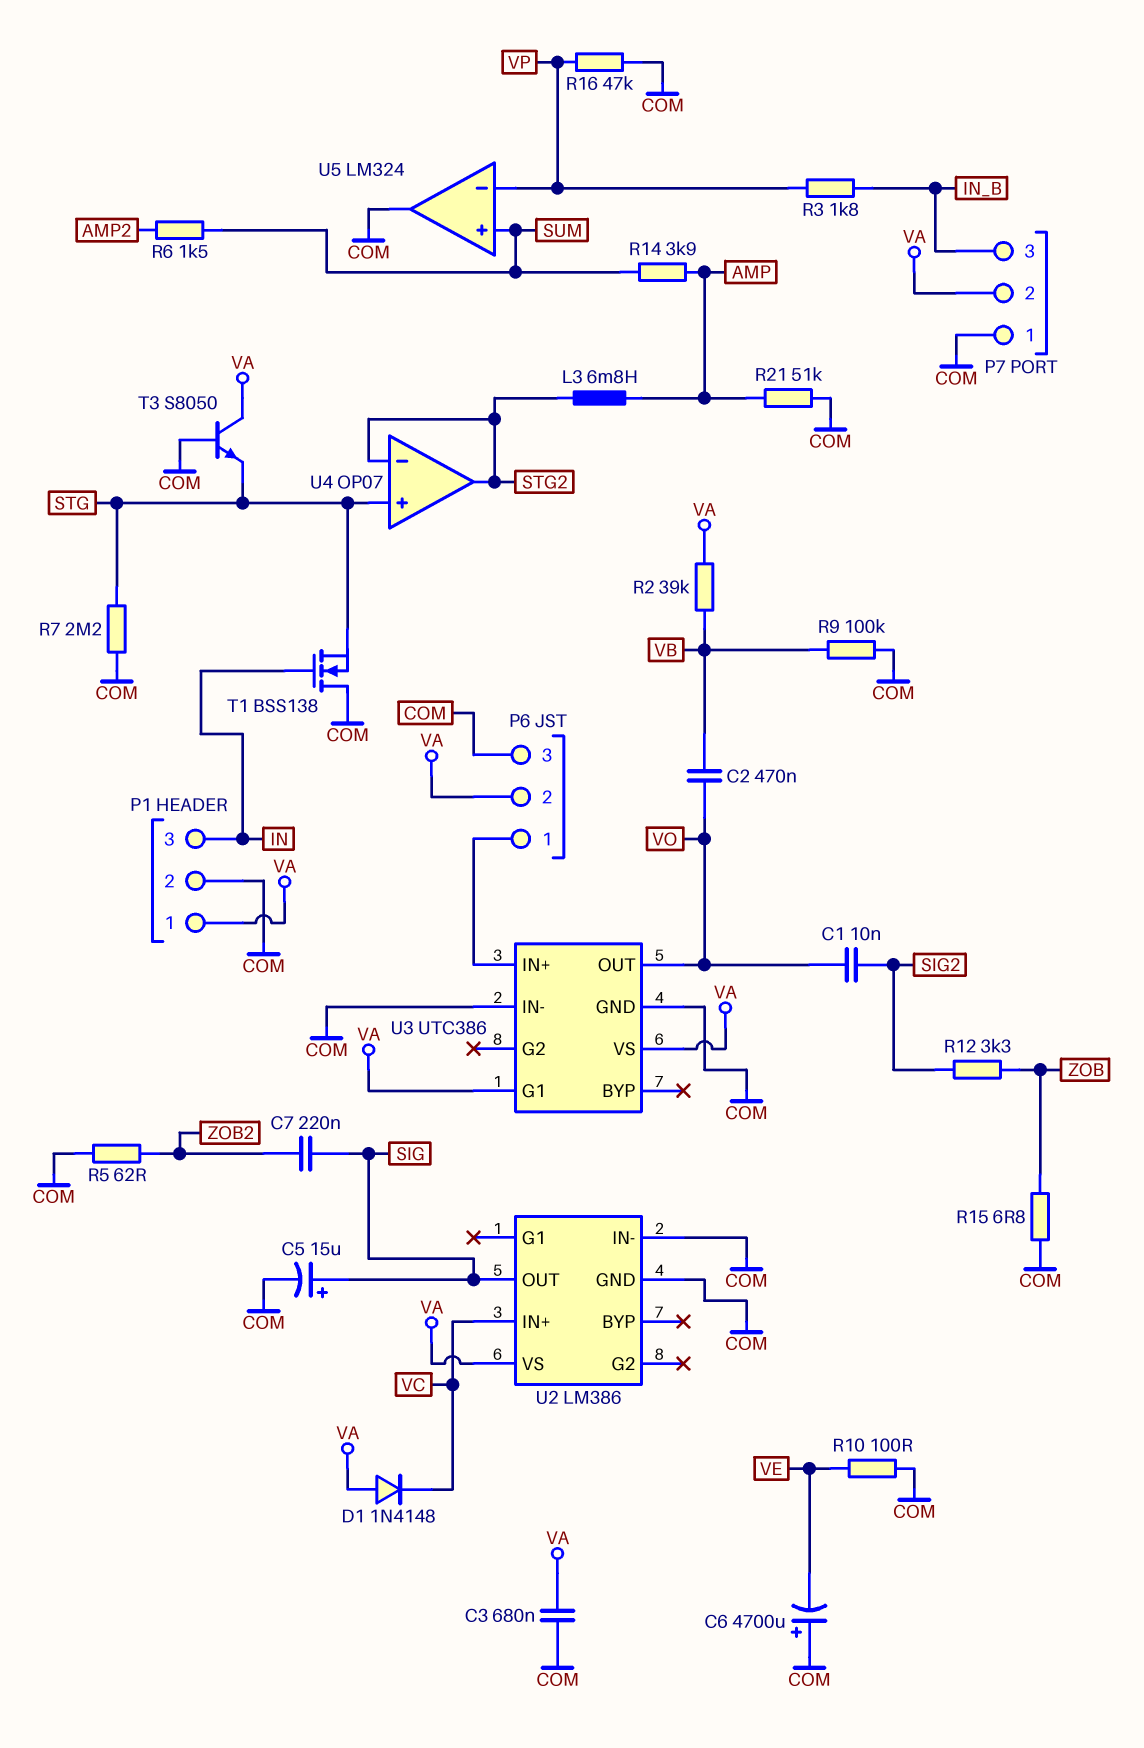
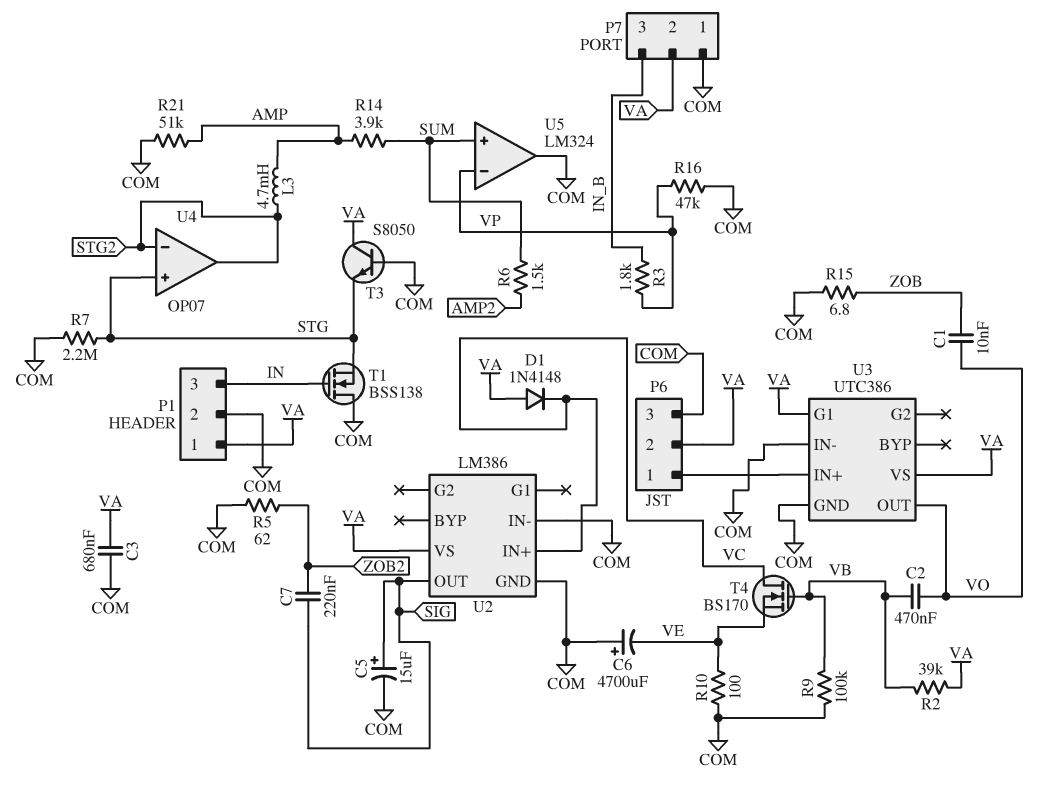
C1: 10nF (SIG2, VO) -> 10nF (VO, ZOB)
L3: 6.8mH (AMP, STG2) -> 4.7mH (AMP, STG2)
R12: 3.3k (SIG2, ZOB) -> none
T4: none -> NMOS BS170 (G VB, D VC, S VE)

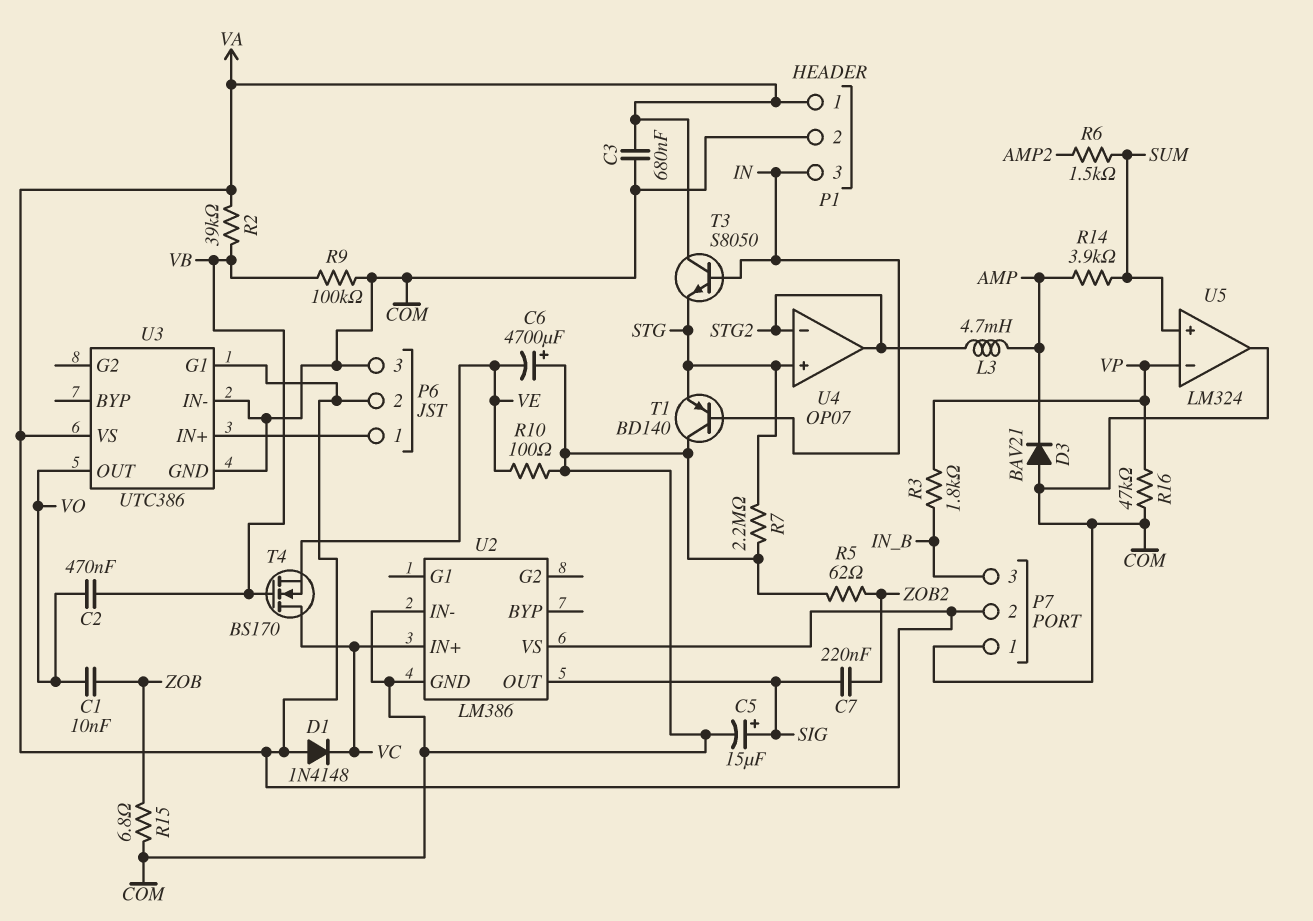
D3: none -> diode BAV21 (A COM, K AMP)
R21: 51k (AMP, COM) -> none
T1: NMOS BSS138 (G IN, D COM, S STG) -> PNP BD140 (B IN, C COM, E STG)
T3: NPN S8050 (B COM, C VA, E STG) -> NPN S8050 (B IN, C VA, E STG)

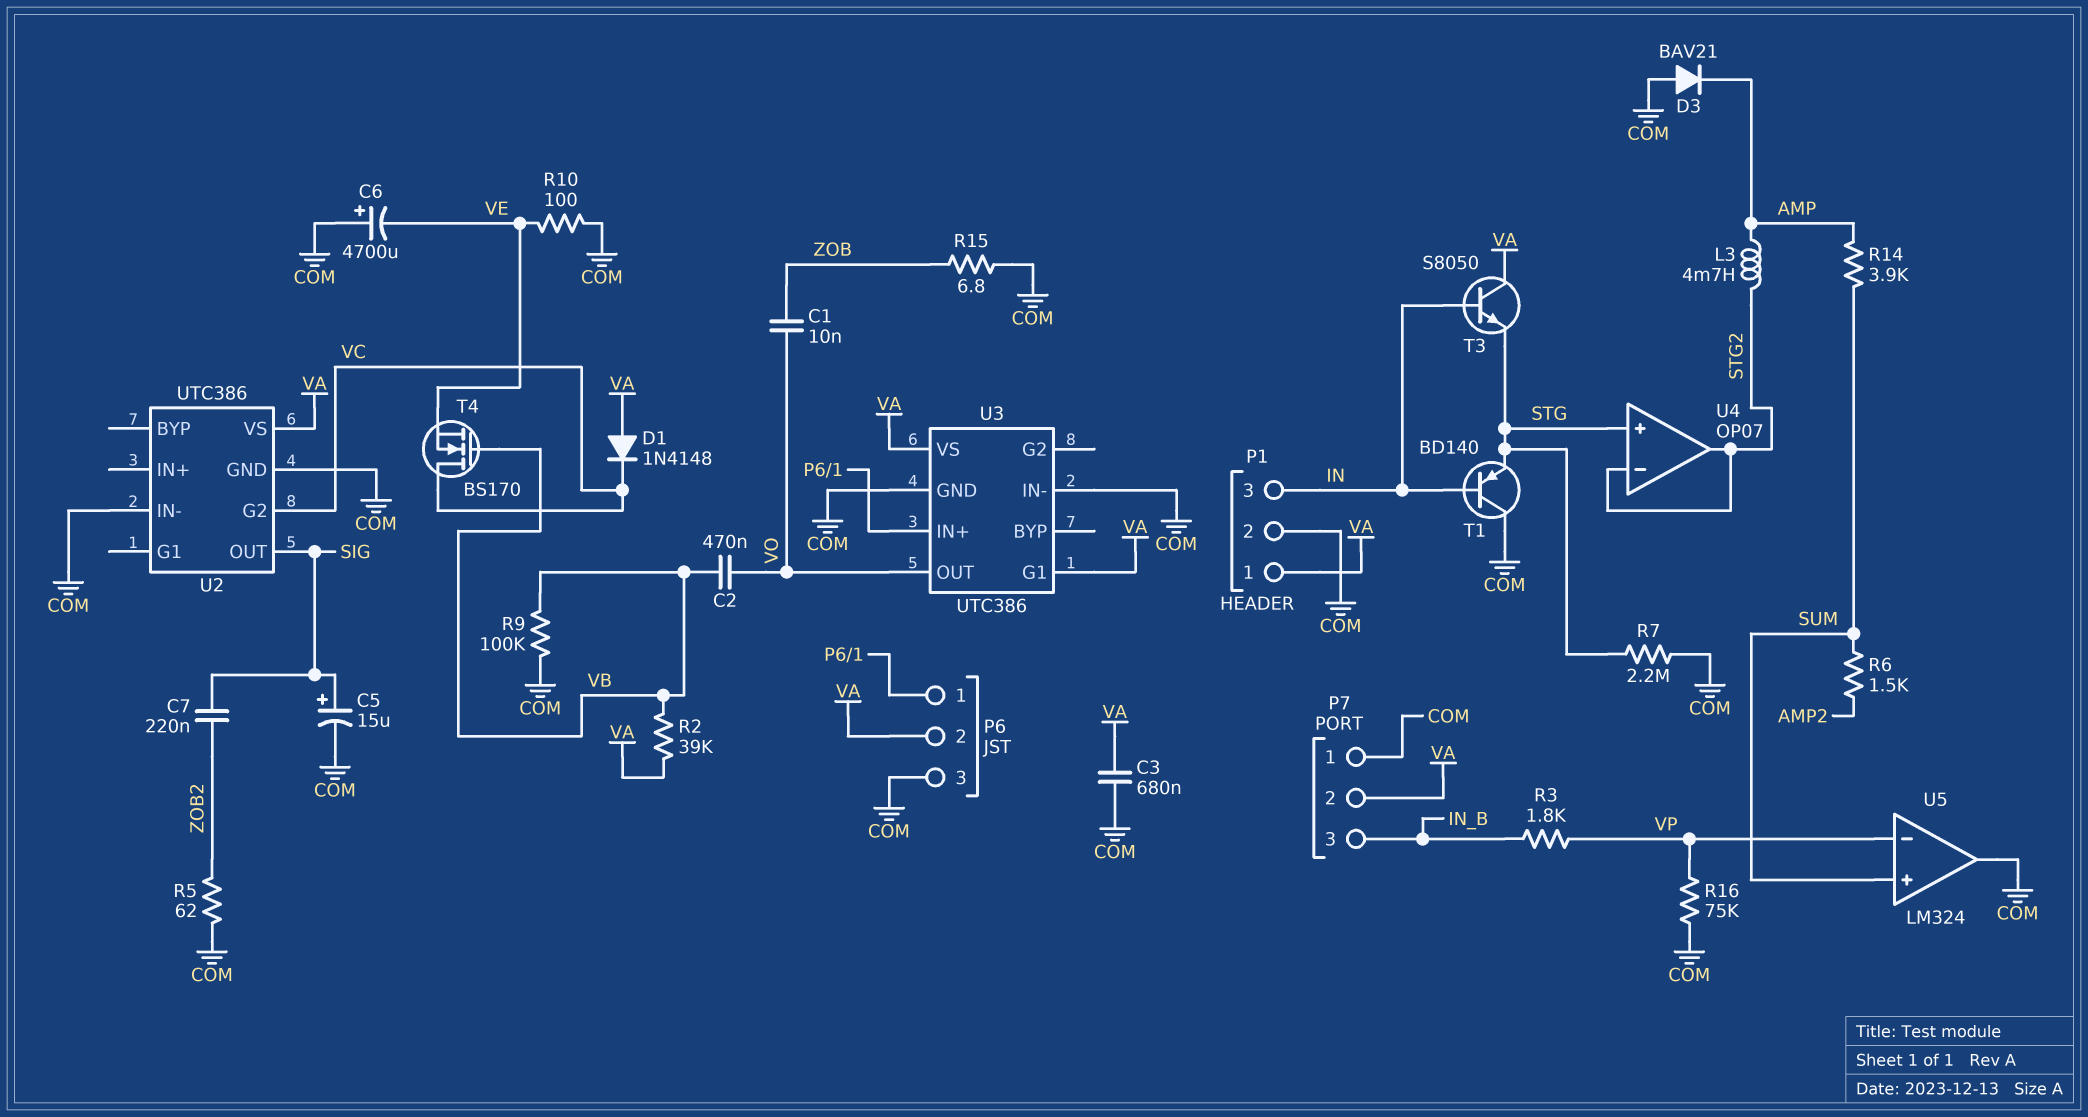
R16: 47k (COM, VP) -> 75k (COM, VP)
U2: LM386 -> UTC386
U2 pin G2: none -> VC
U2 pin IN+: VC -> none

